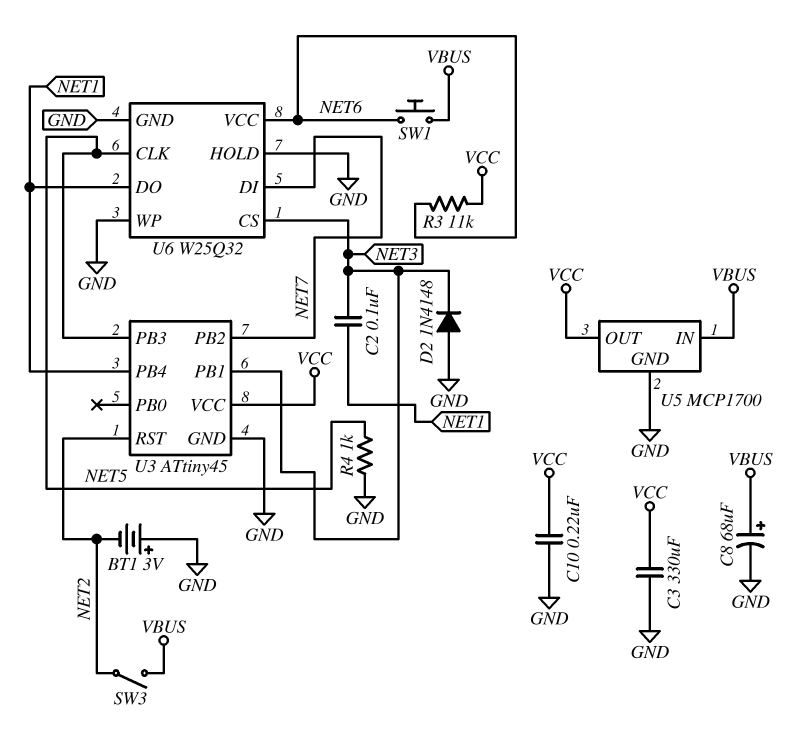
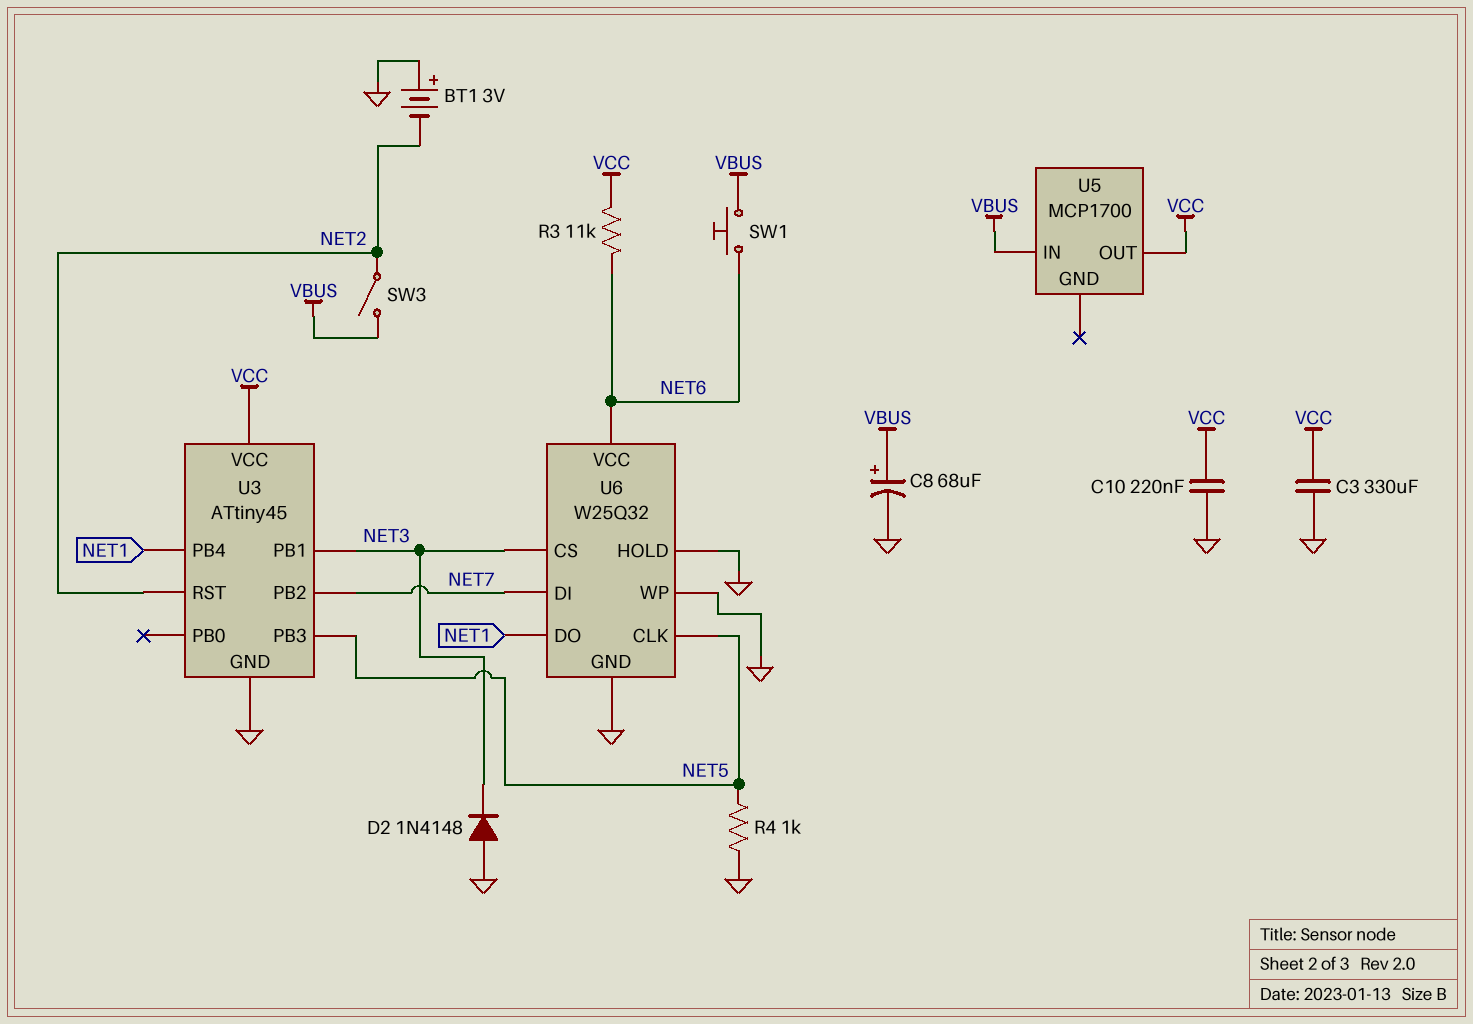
C2: 100nF (NET1, NET3) -> none
U5 pin GND: GND -> none

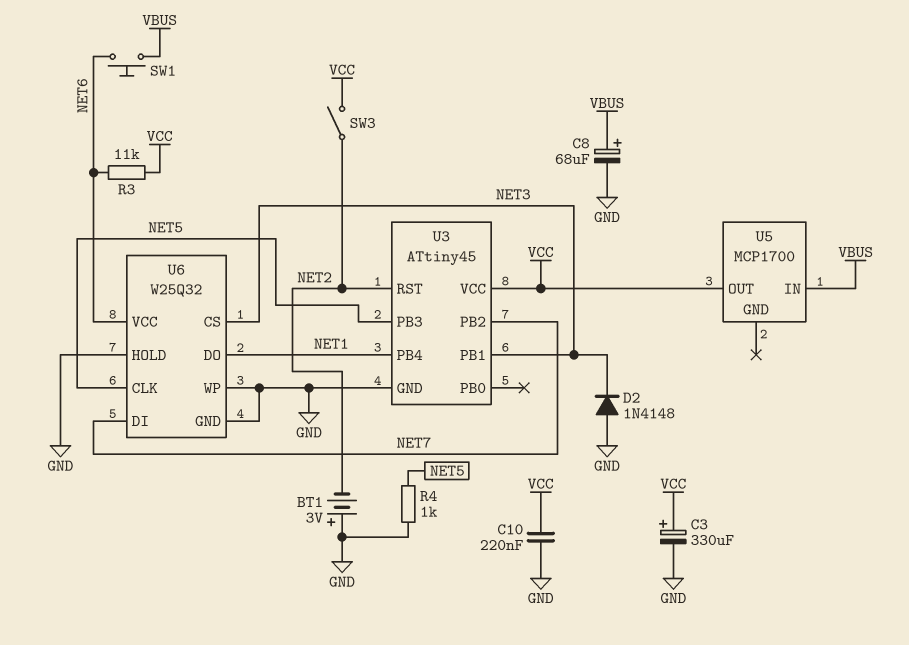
C3: 330uF (GND, VCC) -> 330uF (plus VCC, minus GND)
SW3: switch (NET2, VBUS) -> switch (NET2, VCC)

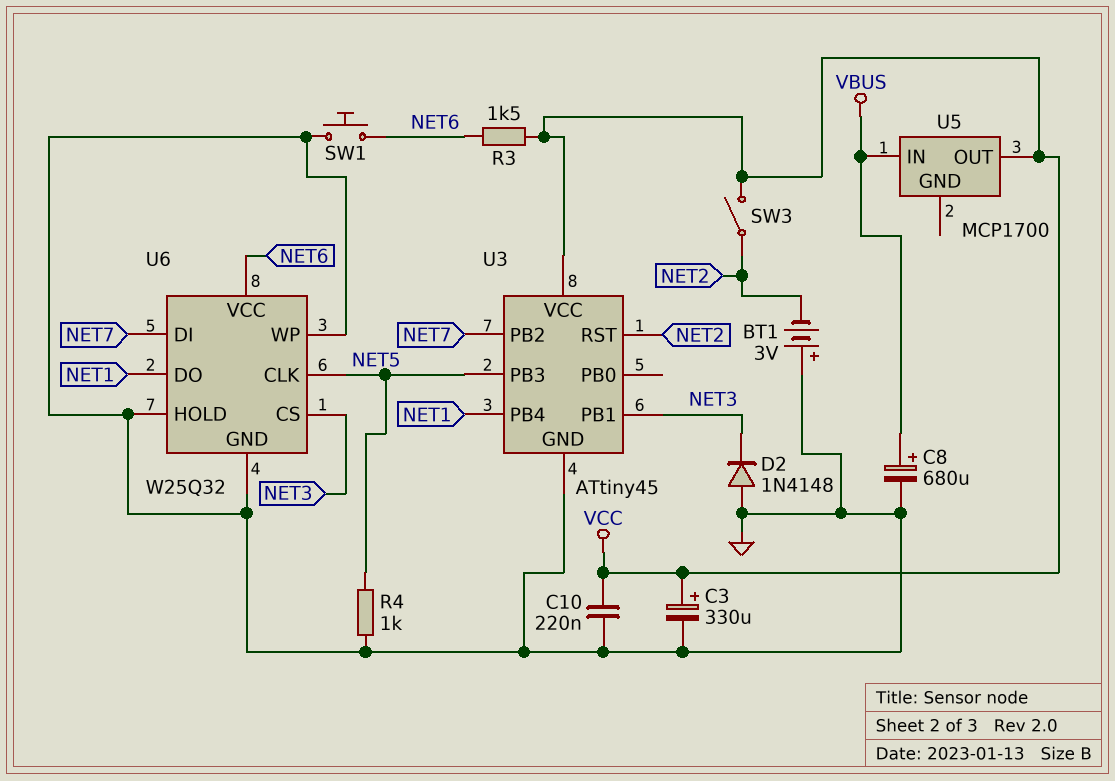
C8: 68uF (plus VBUS, minus GND) -> 680uF (plus VBUS, minus GND)
R3: 11k (NET6, VCC) -> 1.5k (NET6, VCC)
SW1: button (NET6, VBUS) -> button (GND, NET6)

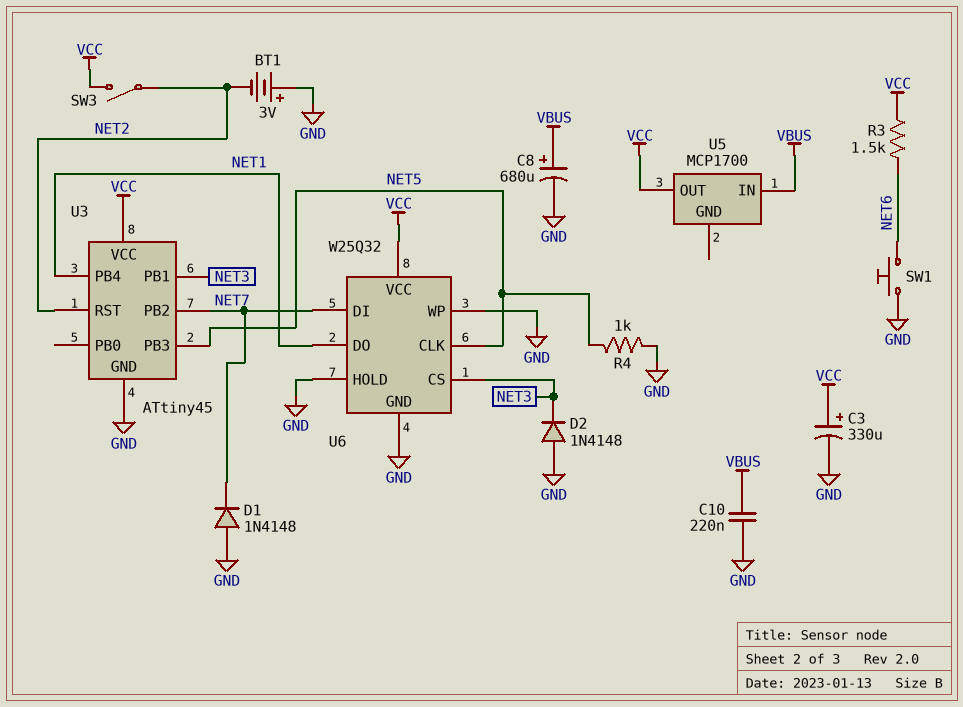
C10: 220nF (GND, VCC) -> 220nF (GND, VBUS)
D1: none -> diode 1N4148 (A GND, K NET7)
U6 pin VCC: NET6 -> VCC

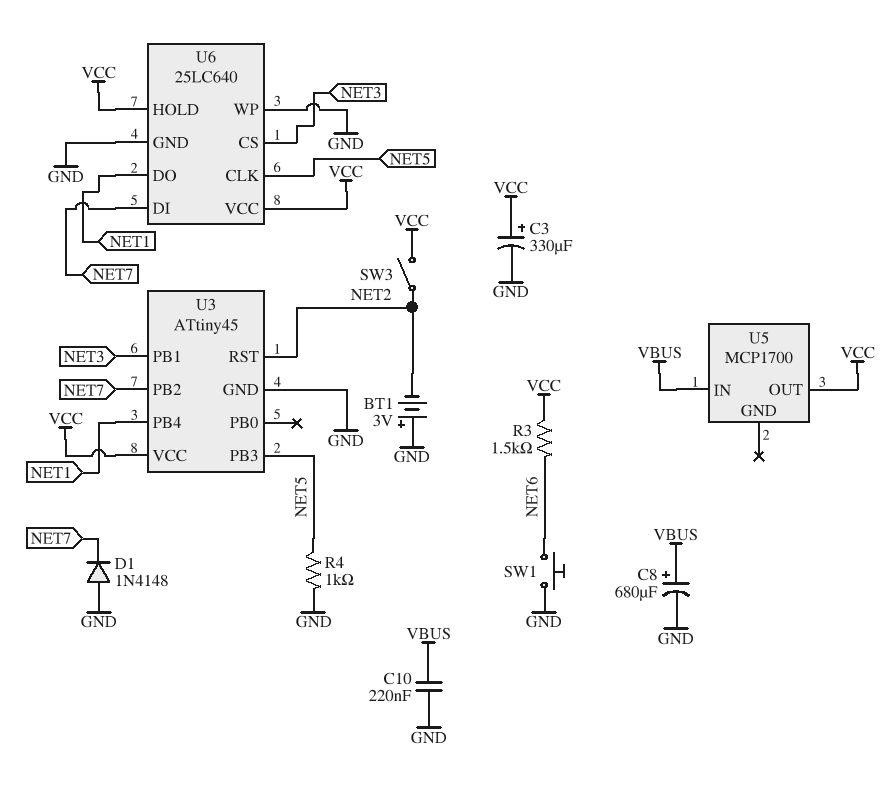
D2: diode 1N4148 (A GND, K NET3) -> none
U6: W25Q32 -> 25LC640
U6 pin HOLD: GND -> VCC

